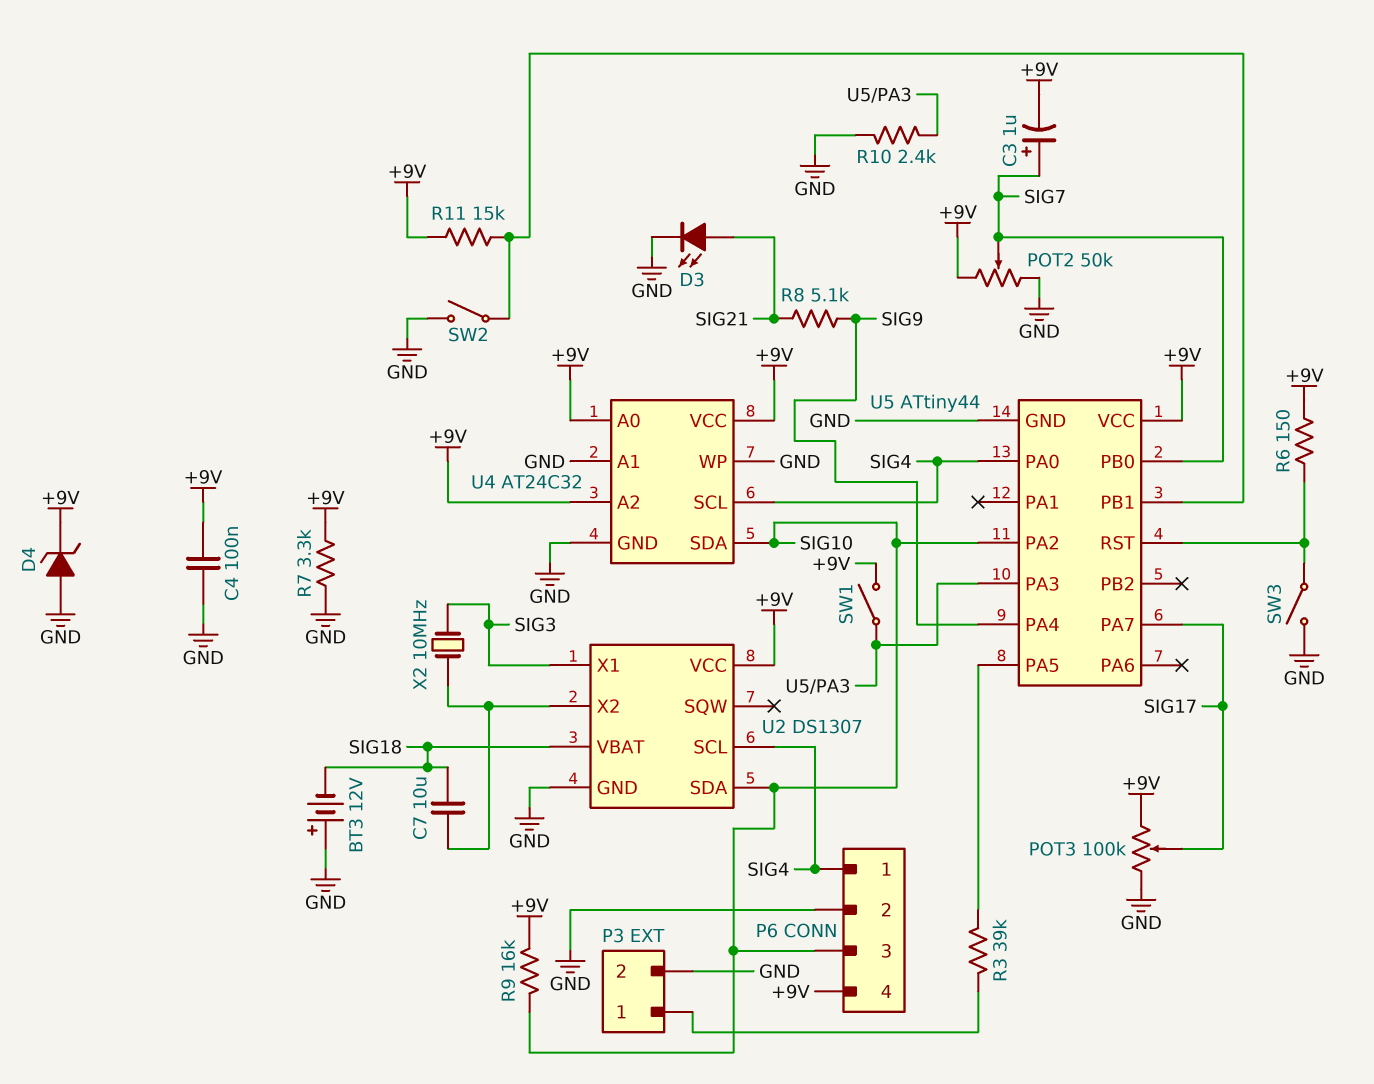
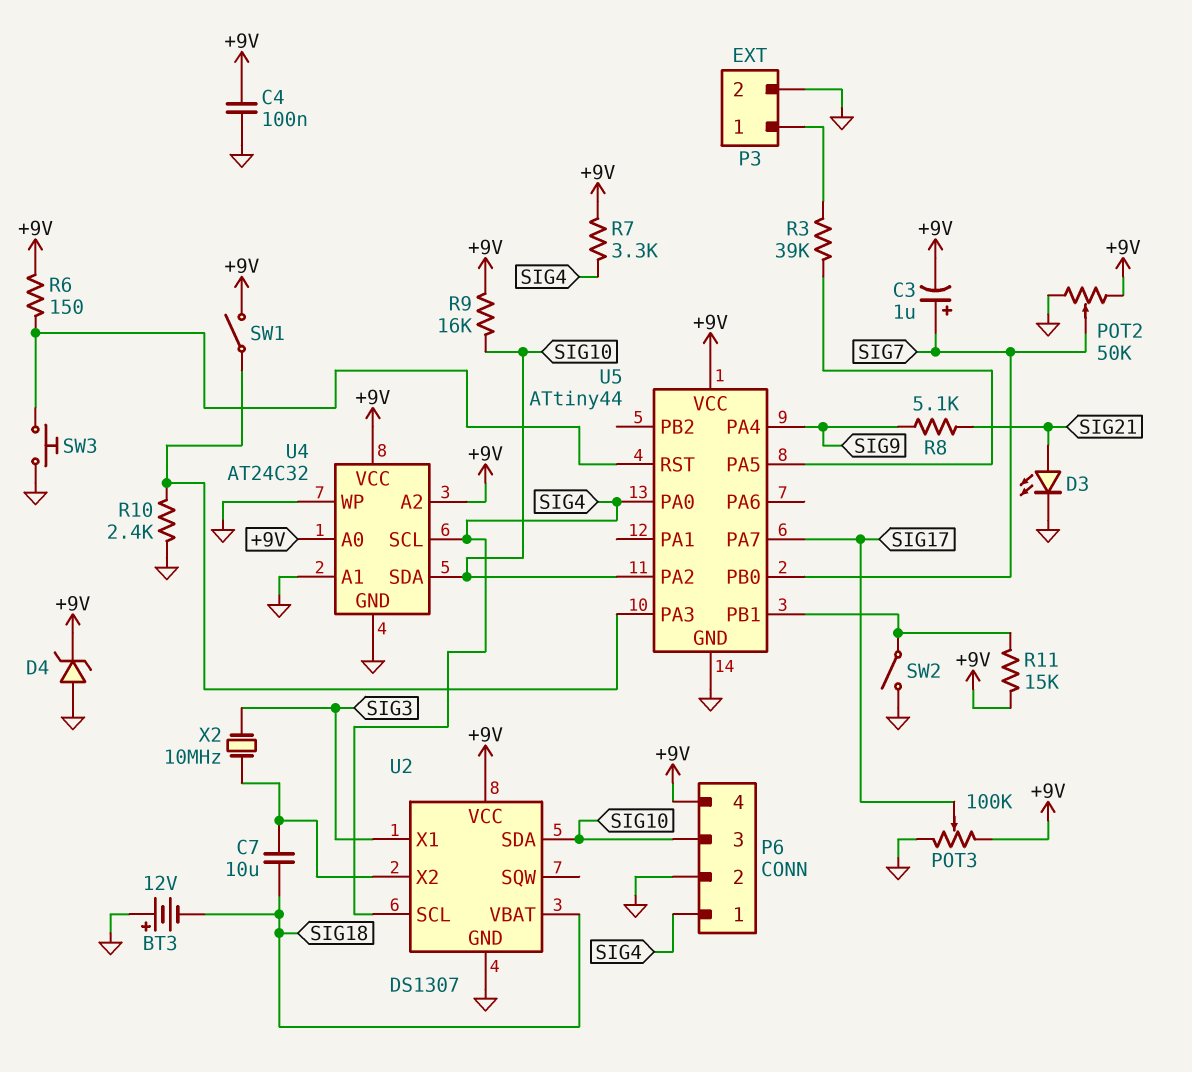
R7: 3.3k (+9V, GND) -> 3.3k (+9V, SIG4)
SW3: switch (GND, U5/RST) -> button (GND, U5/RST)

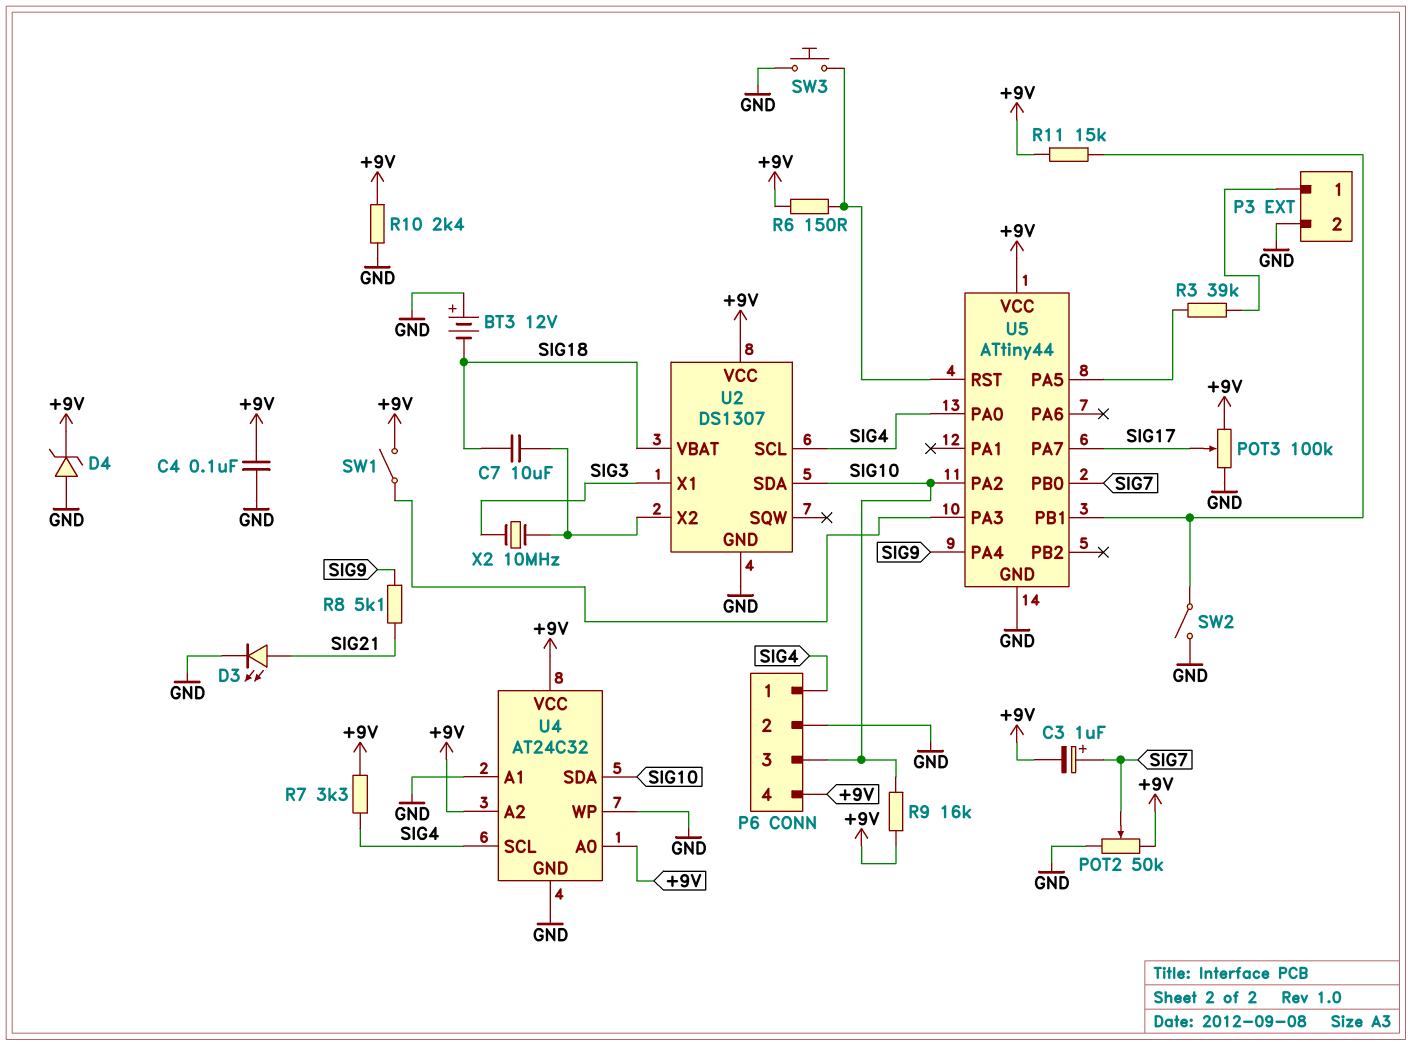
R10: 2.4k (GND, U5/PA3) -> 2.4k (+9V, GND)

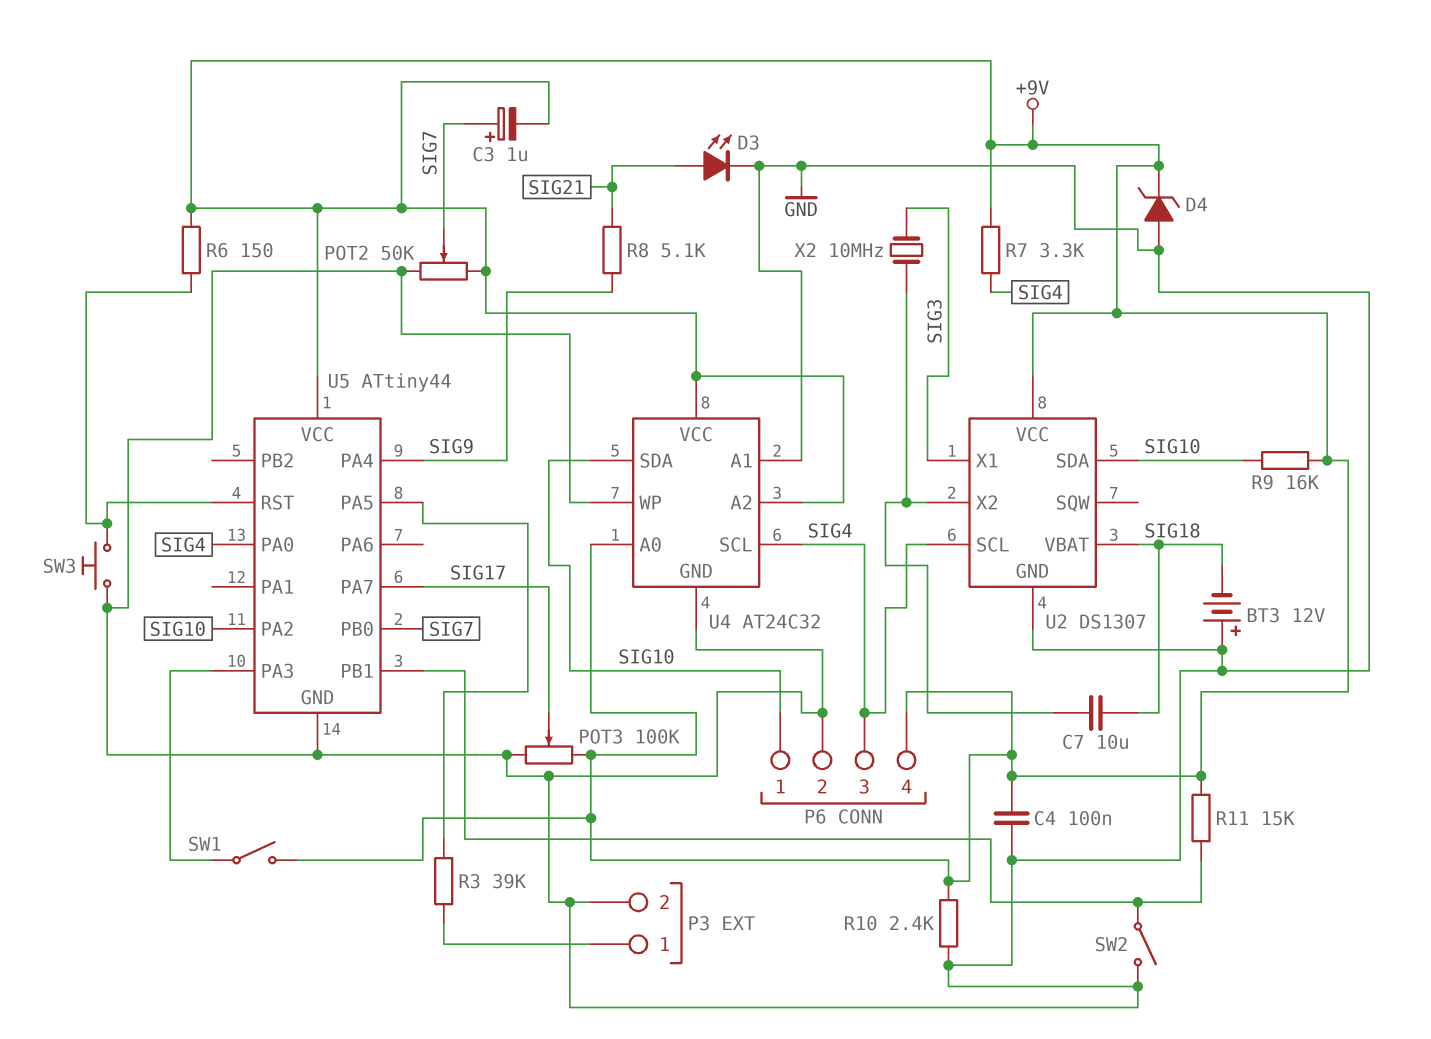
P6 pin 1: SIG4 -> SIG10
P6 pin 3: SIG10 -> SIG4

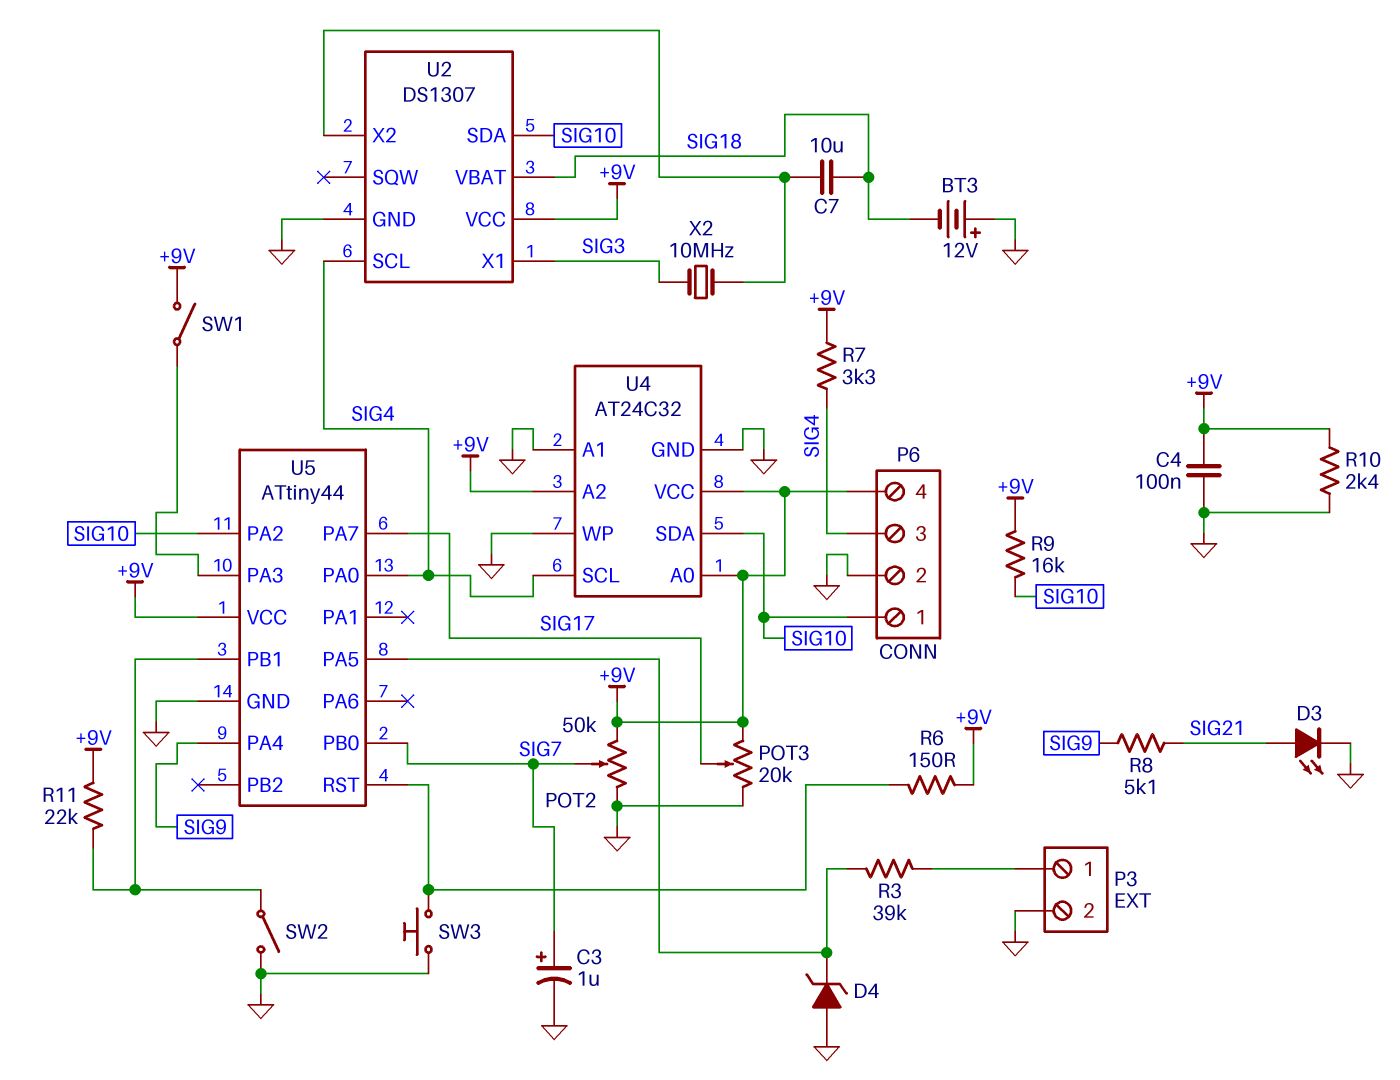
C3: 1uF (plus SIG7, minus +9V) -> 1uF (plus SIG7, minus GND)
D4: zener (A GND, K +9V) -> zener (A GND, K U5/PA5)
POT3: 100k (+9V, GND, wiper SIG17) -> 20k (+9V, GND, wiper SIG17)
R11: 15k (+9V, U5/PB1) -> 22k (+9V, U5/PB1)

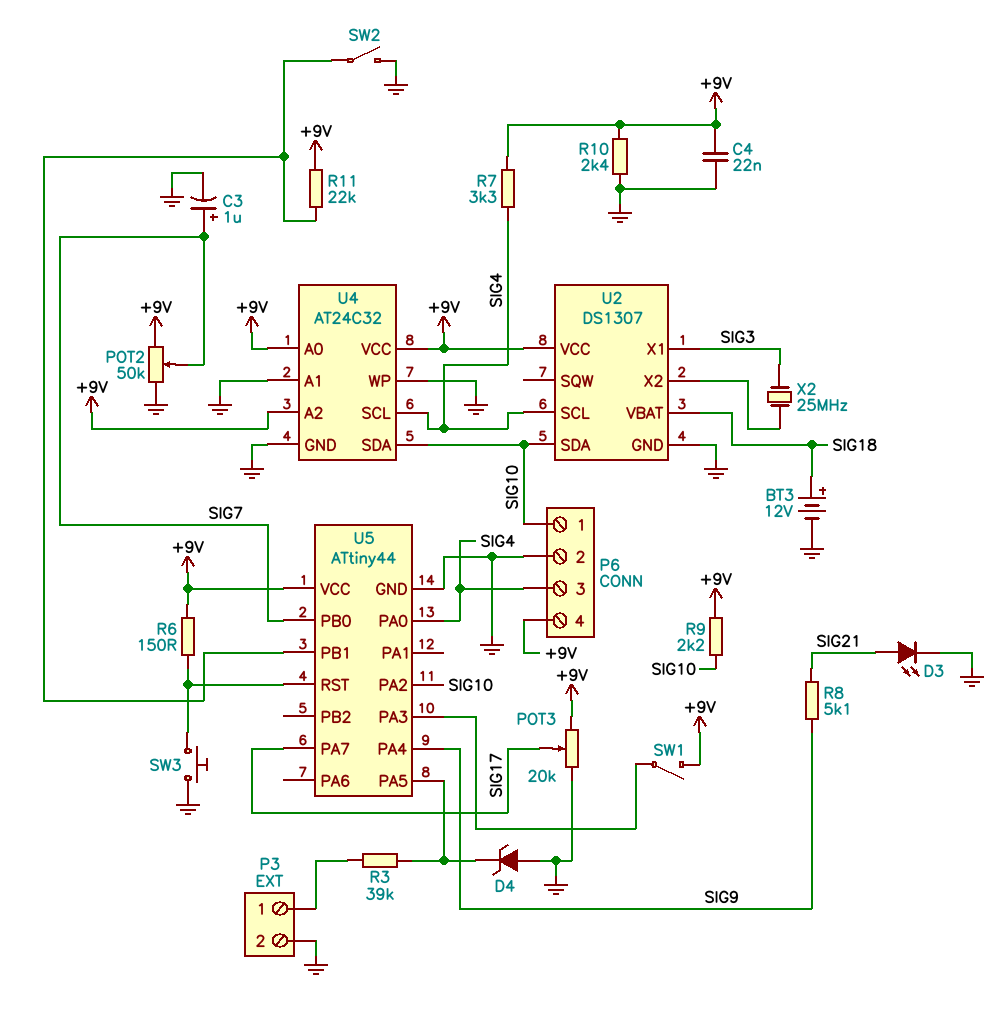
BT3: 12V (plus GND, minus SIG18) -> 12V (plus SIG18, minus GND)
C4: 100nF (+9V, GND) -> 22nF (+9V, GND)
C7: 10uF (SIG18, U2/X2) -> none
R9: 16k (+9V, SIG10) -> 2.2k (+9V, SIG10)
X2: 10MHz (SIG3, U2/X2) -> 25MHz (SIG3, U2/X2)

